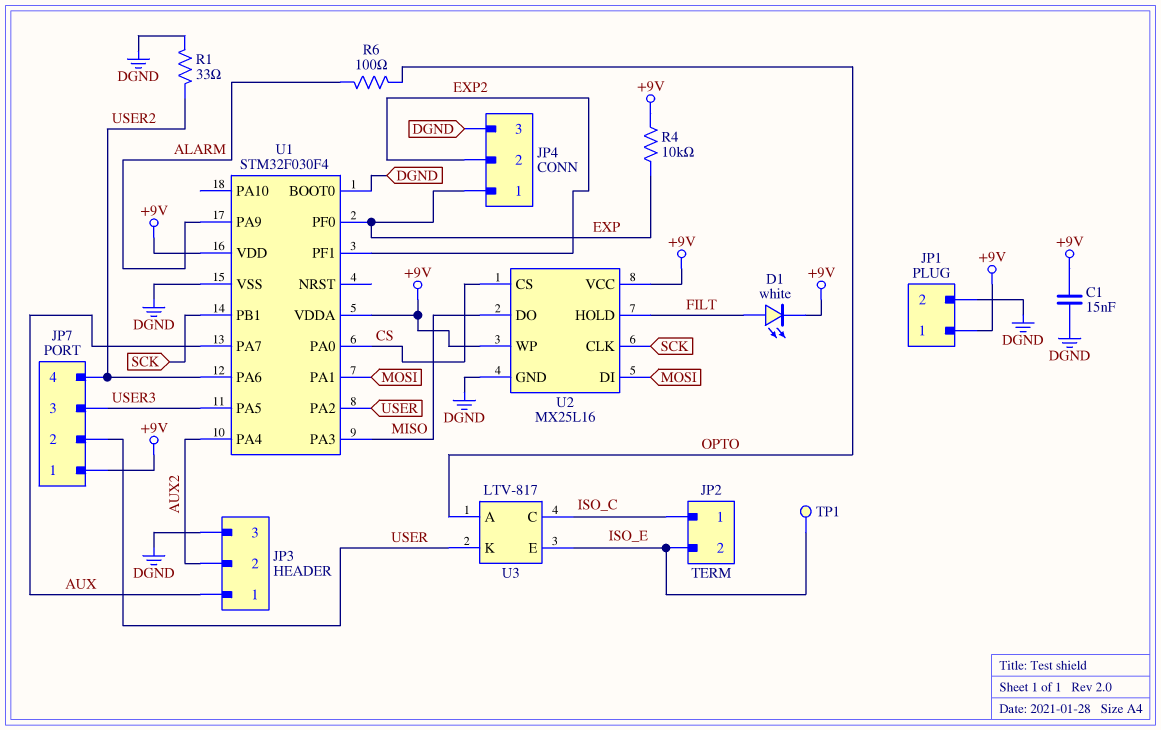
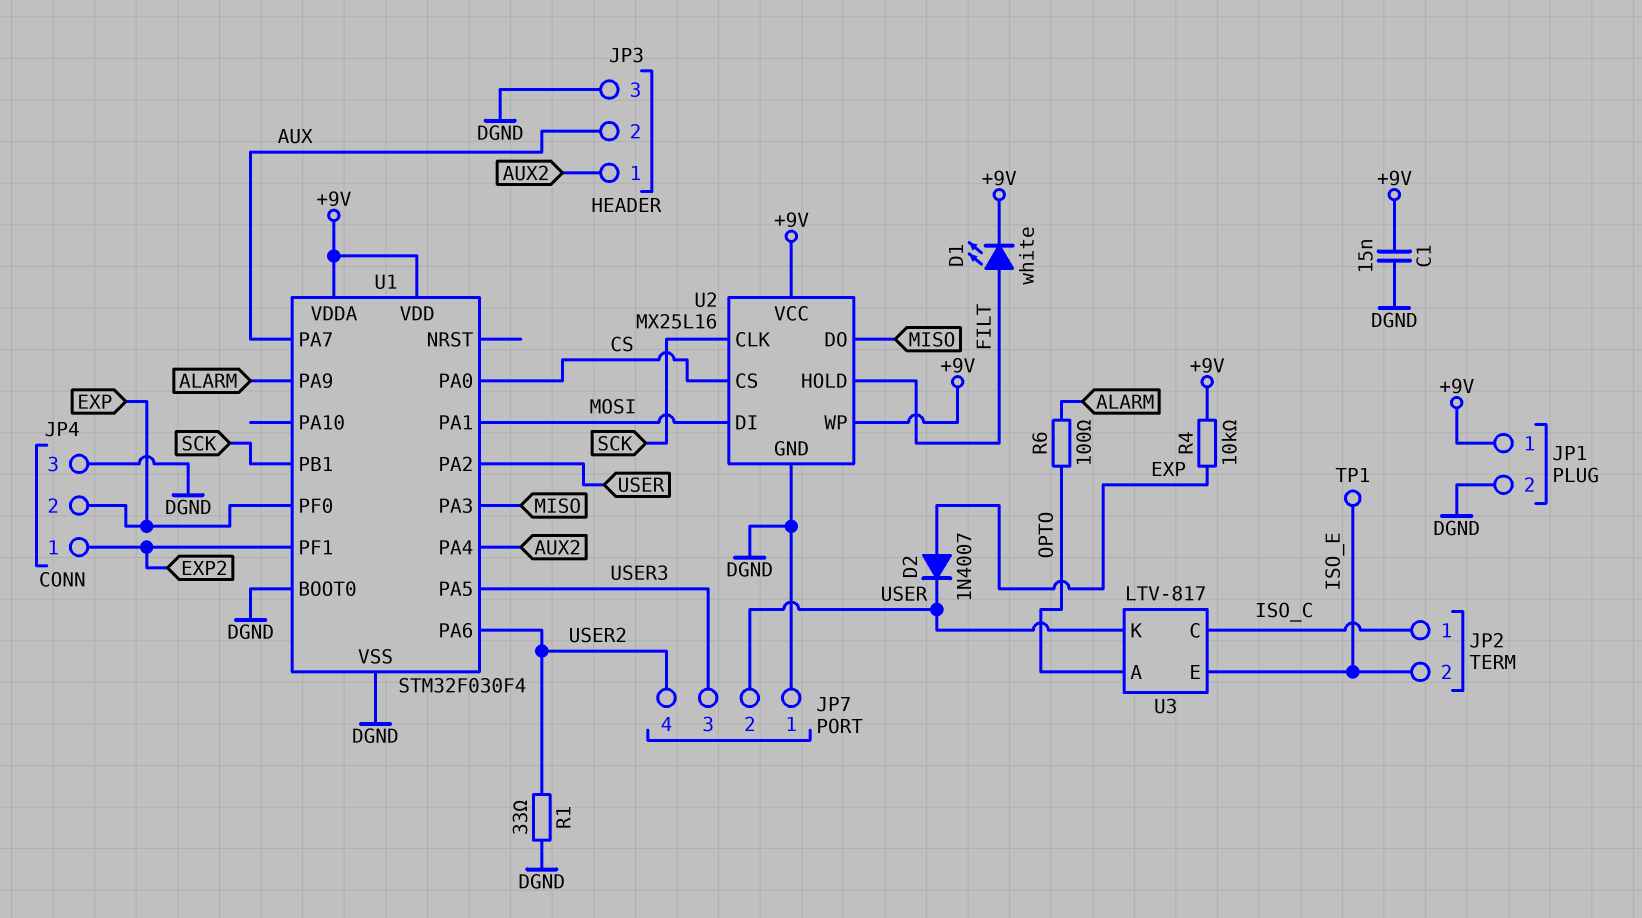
D2: none -> diode 1N4007 (A EXP, K USER)
JP3 pin 1: AUX -> AUX2
JP3 pin 2: AUX2 -> AUX
JP4 pin 1: EXP -> EXP2
JP4 pin 2: EXP2 -> EXP
JP7 pin 1: +9V -> DGND

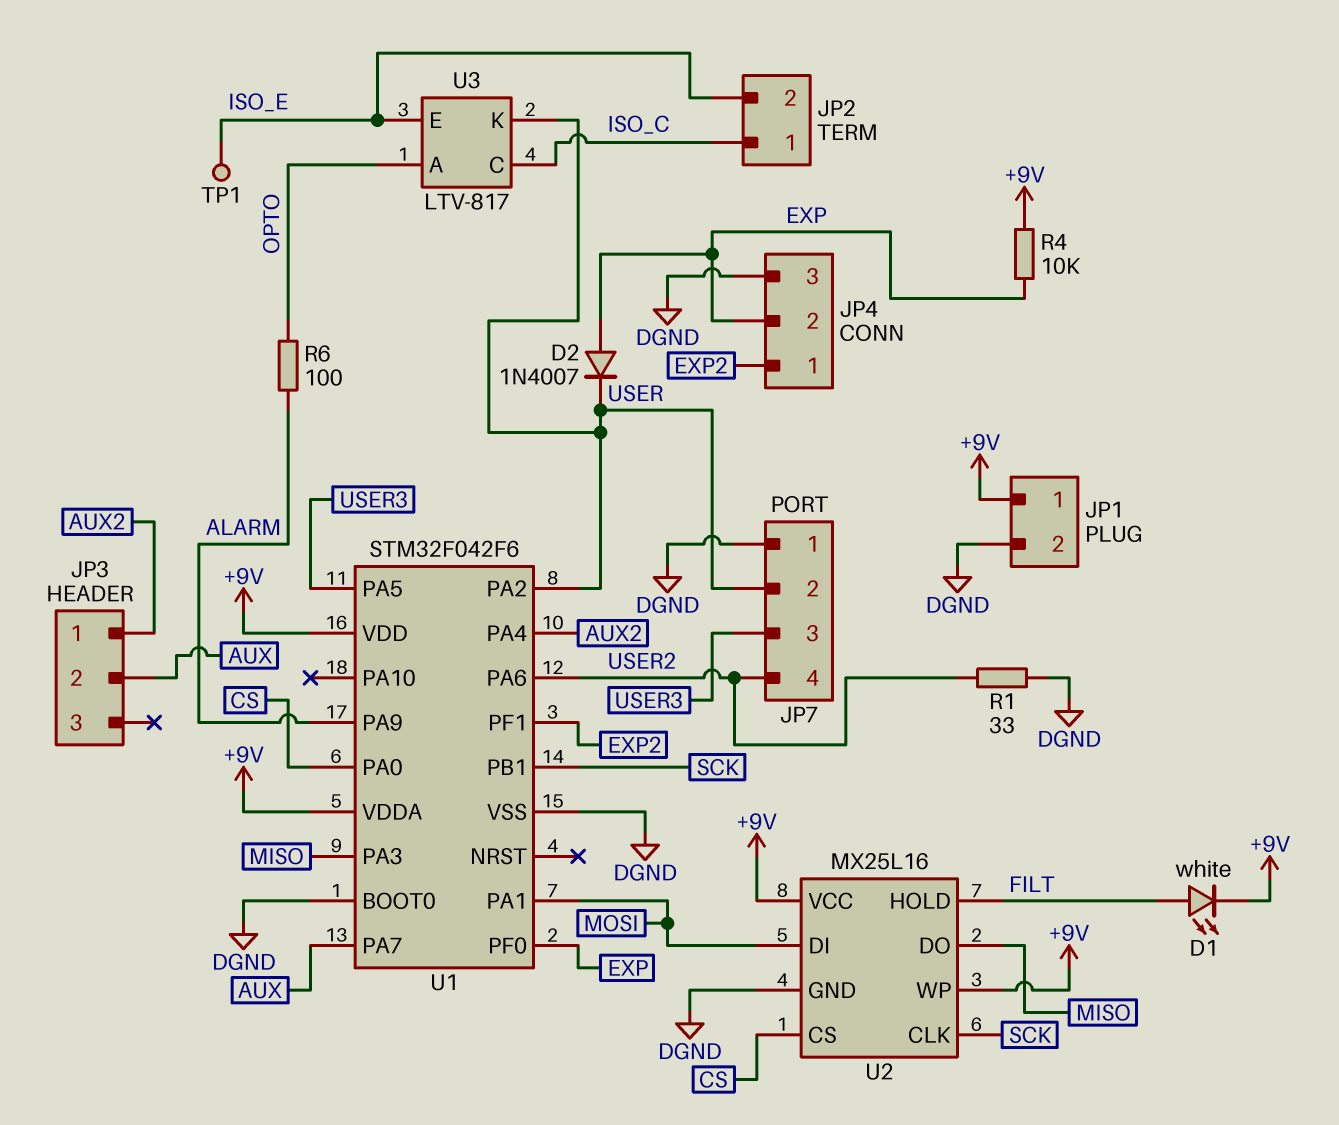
C1: 15nF (+9V, DGND) -> none
JP3 pin 3: DGND -> none
U1: STM32F030F4 -> STM32F042F6

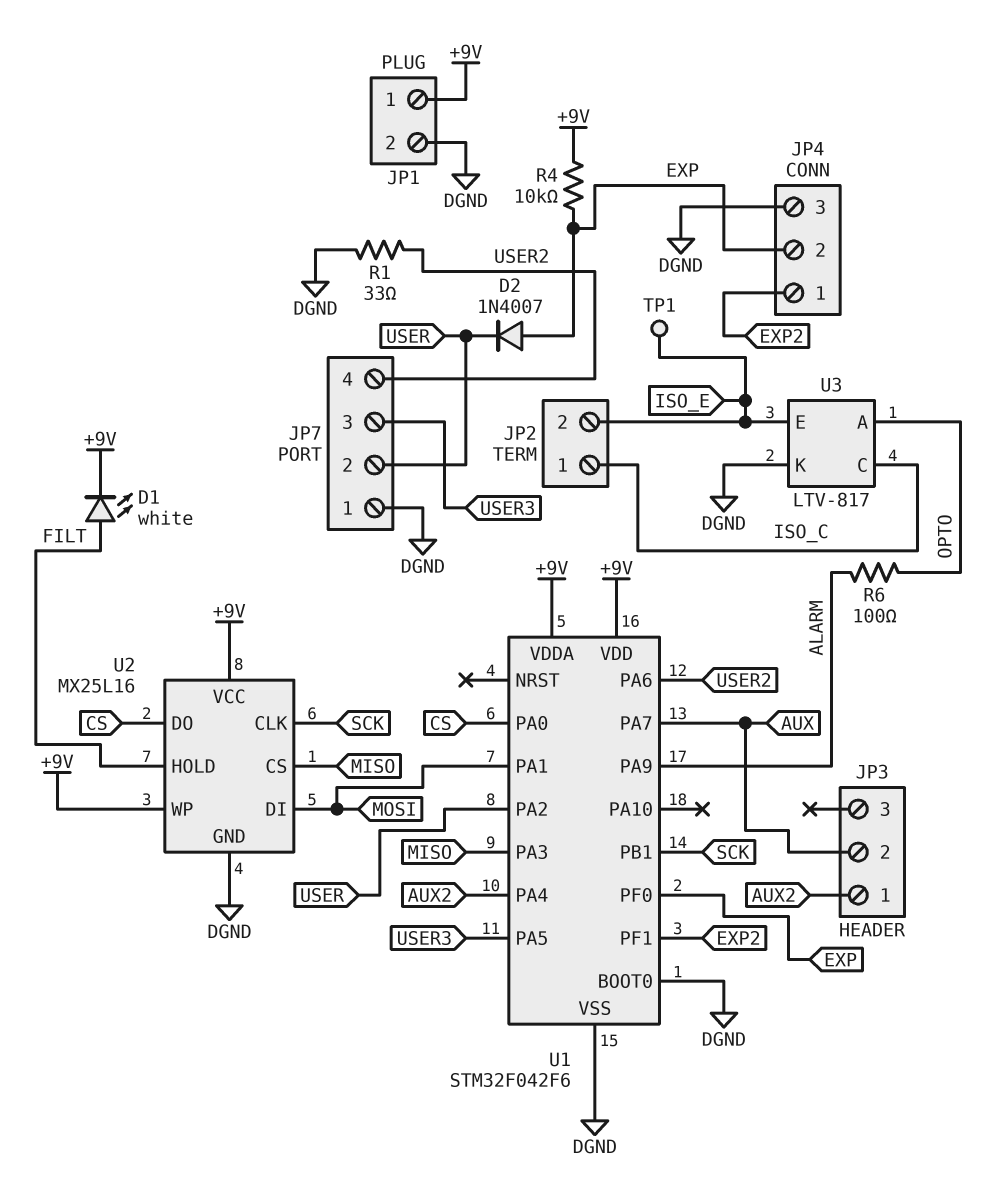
U2 pin CS: CS -> MISO
U2 pin DO: MISO -> CS
U3 pin K: USER -> DGND

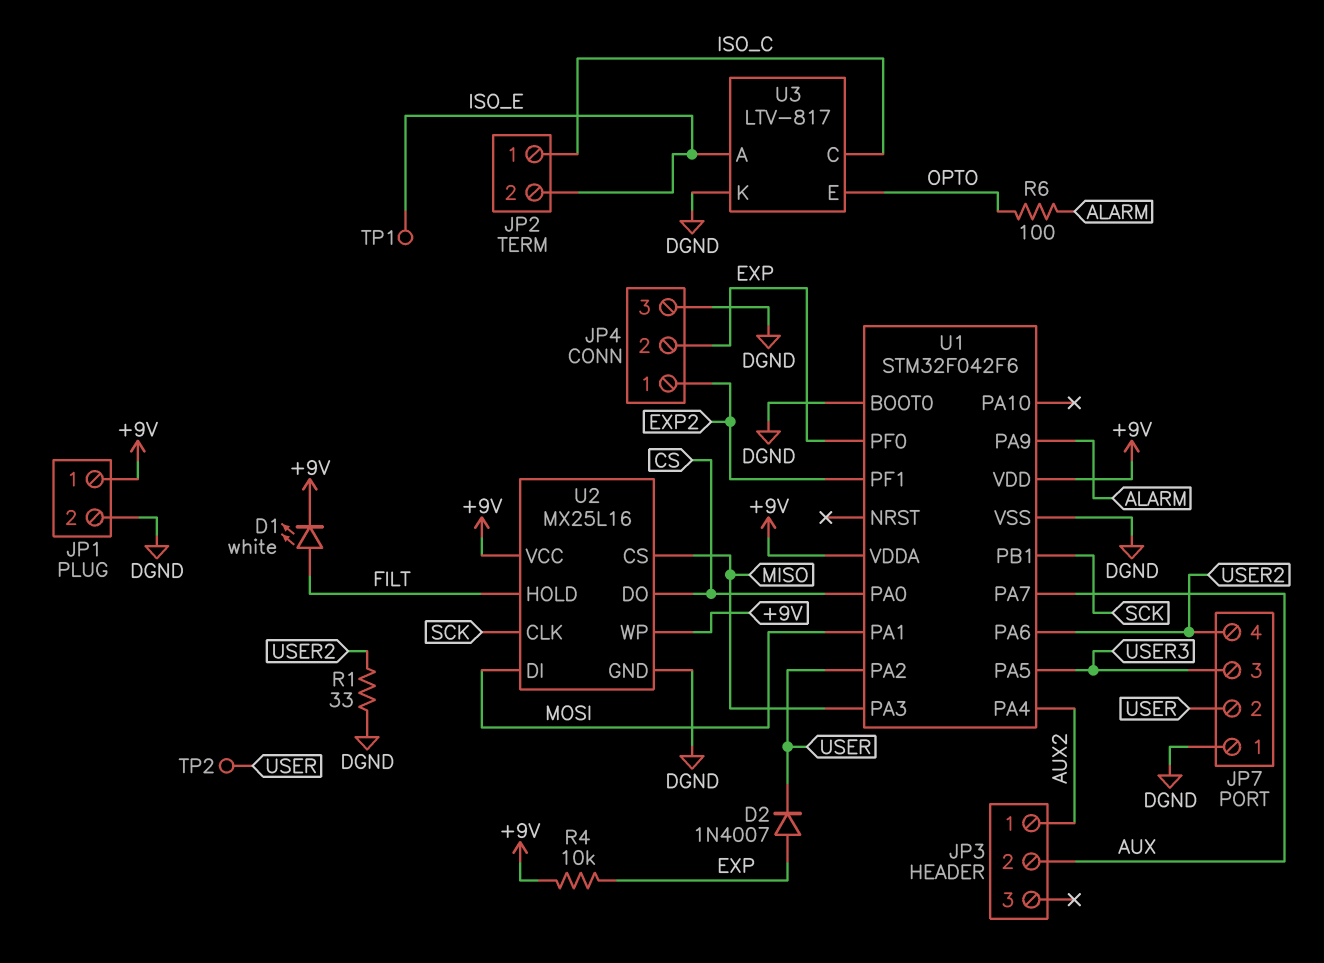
TP2: none -> test point (USER)
U3 pin A: OPTO -> ISO_E
U3 pin E: ISO_E -> OPTO

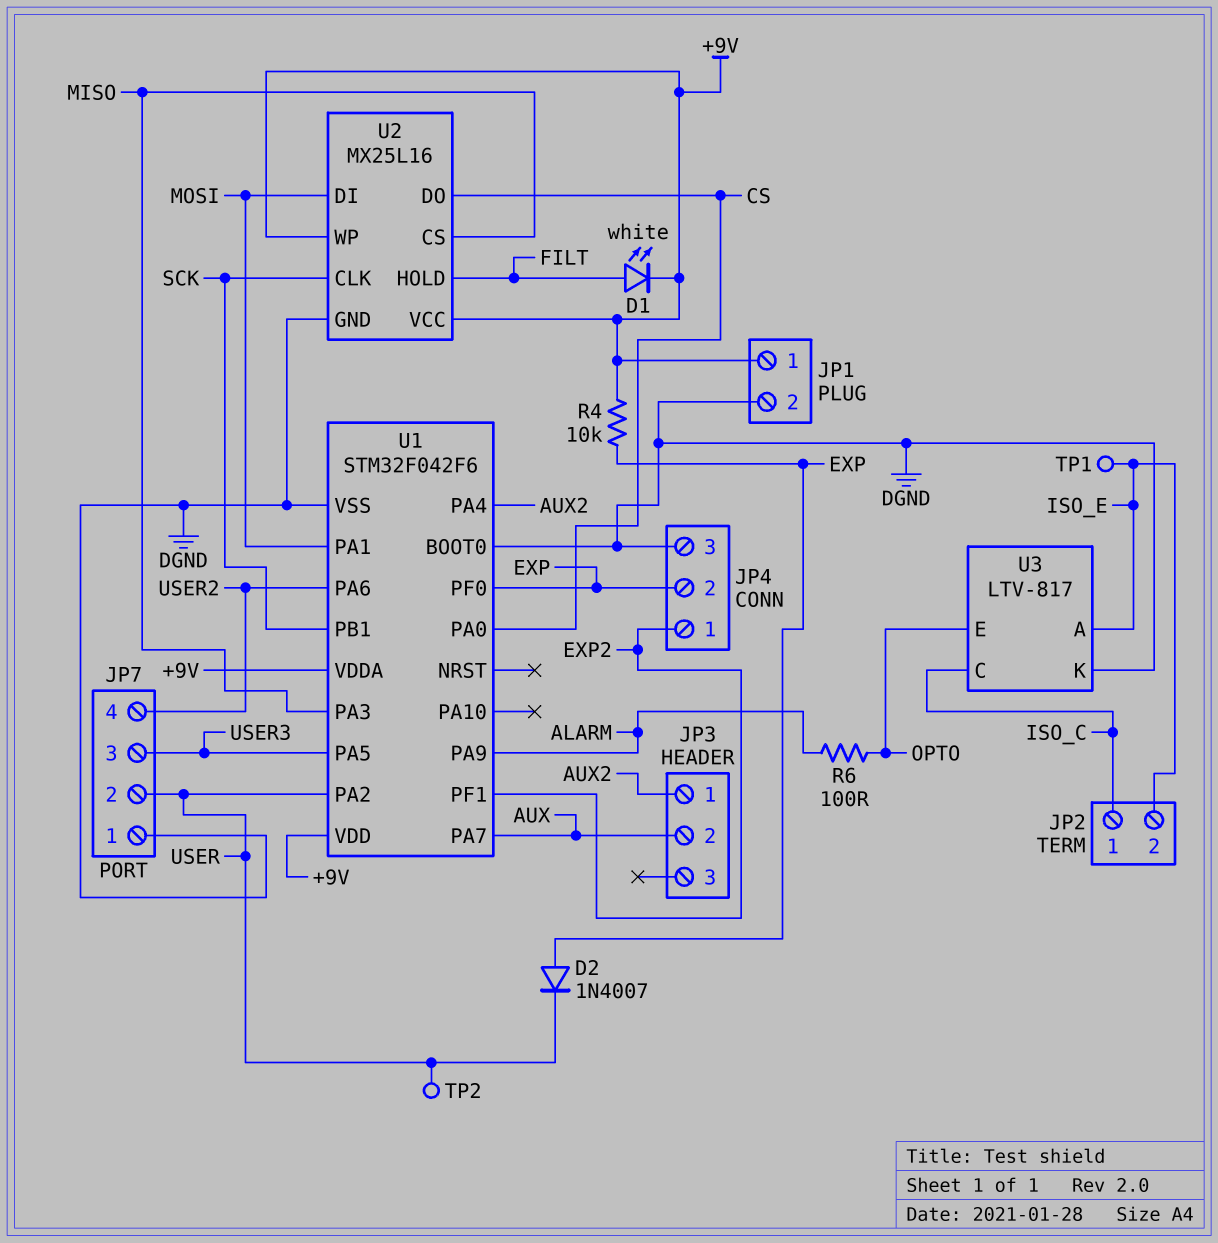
R1: 33 (DGND, USER2) -> none

